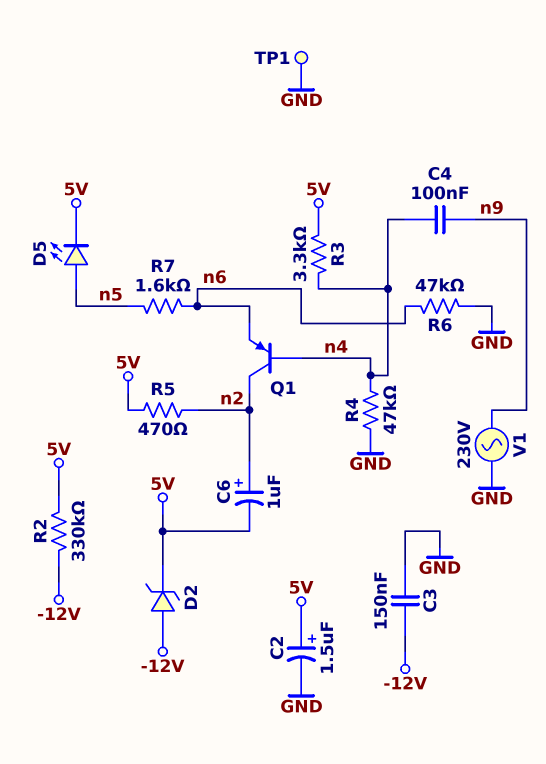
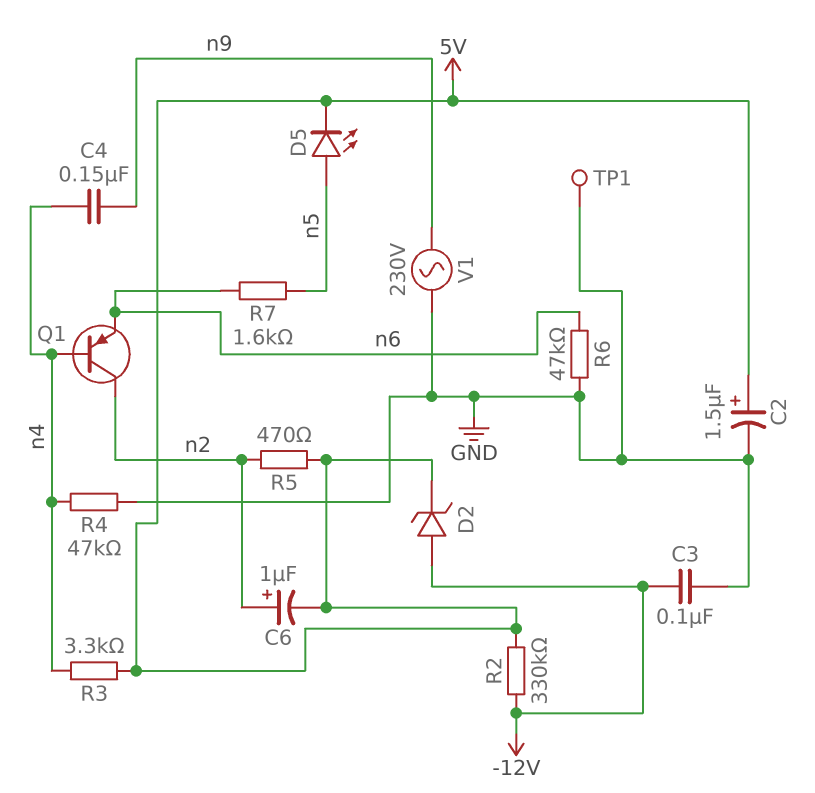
C3: 150nF (-12V, GND) -> 100nF (-12V, GND)
C4: 100nF (n4, n9) -> 150nF (n4, n9)

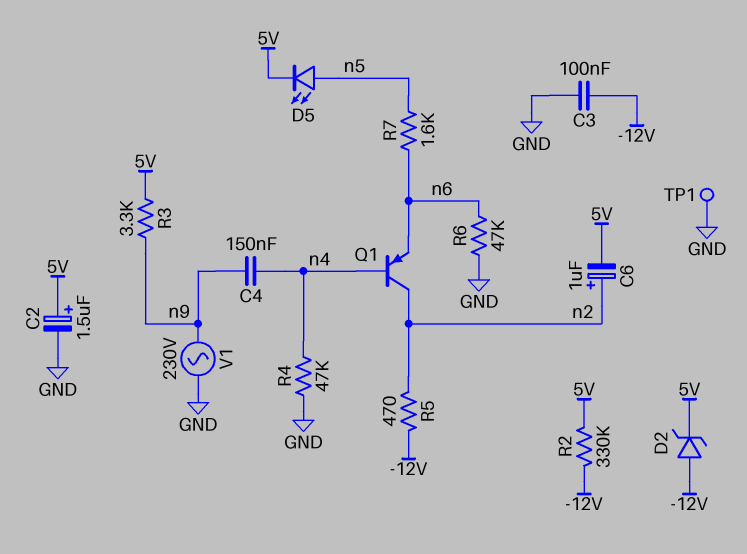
R3: 3.3k (5V, n4) -> 3.3k (5V, n9)
R5: 470 (5V, n2) -> 470 (-12V, n2)

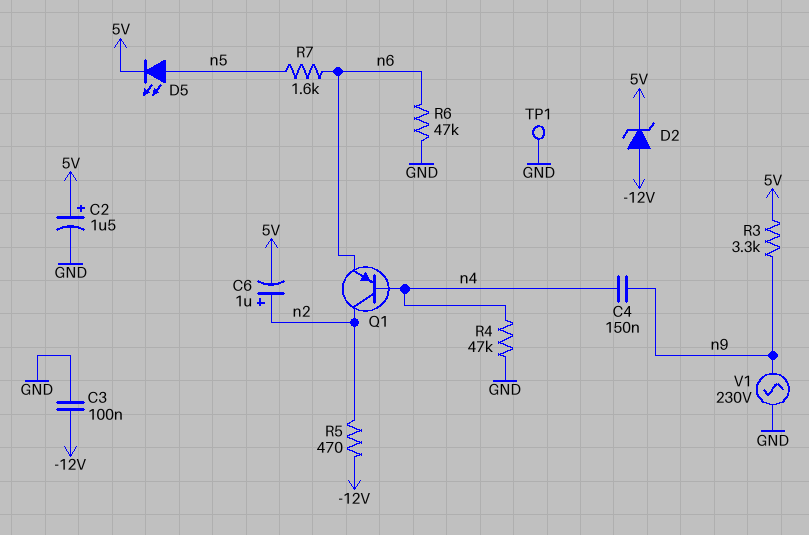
R2: 330k (-12V, 5V) -> none

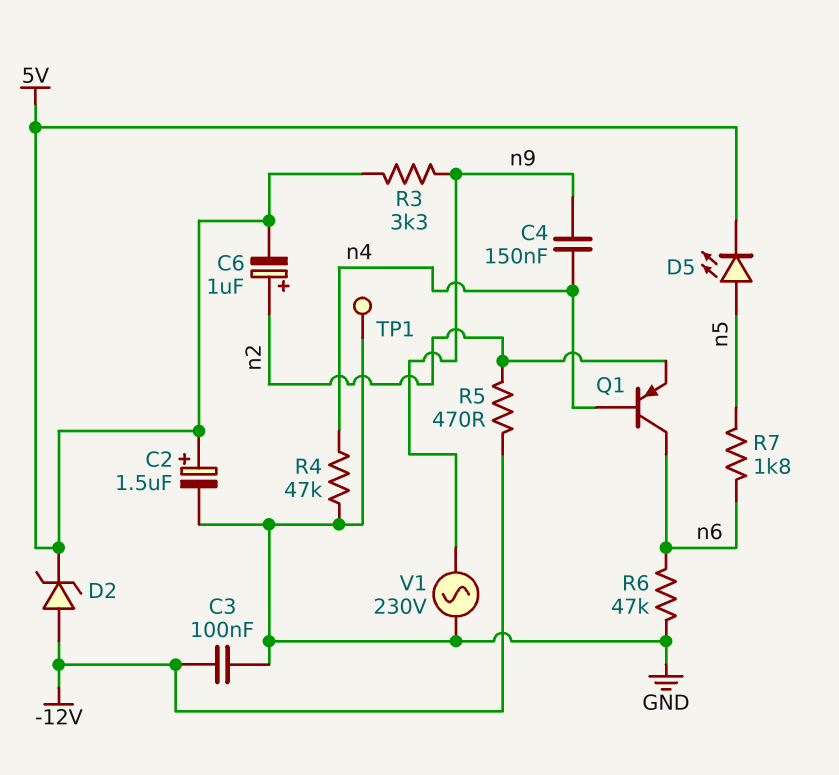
Q1: PNP (B n4, C n2, E n6) -> PNP (B n4, C n6, E n2)
R7: 1.6k (n5, n6) -> 1.8k (n5, n6)

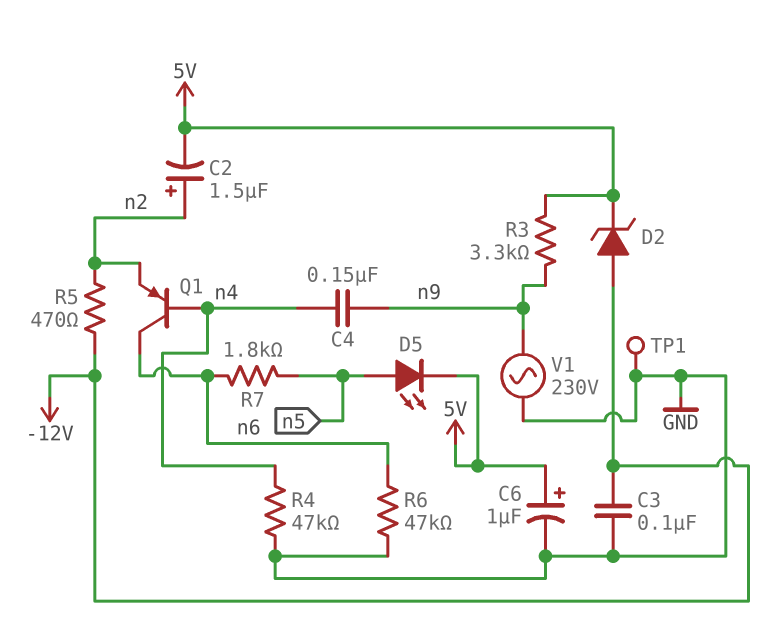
C2: 1.5uF (plus 5V, minus GND) -> 1.5uF (plus n2, minus 5V)
C6: 1uF (plus n2, minus 5V) -> 1uF (plus 5V, minus GND)

